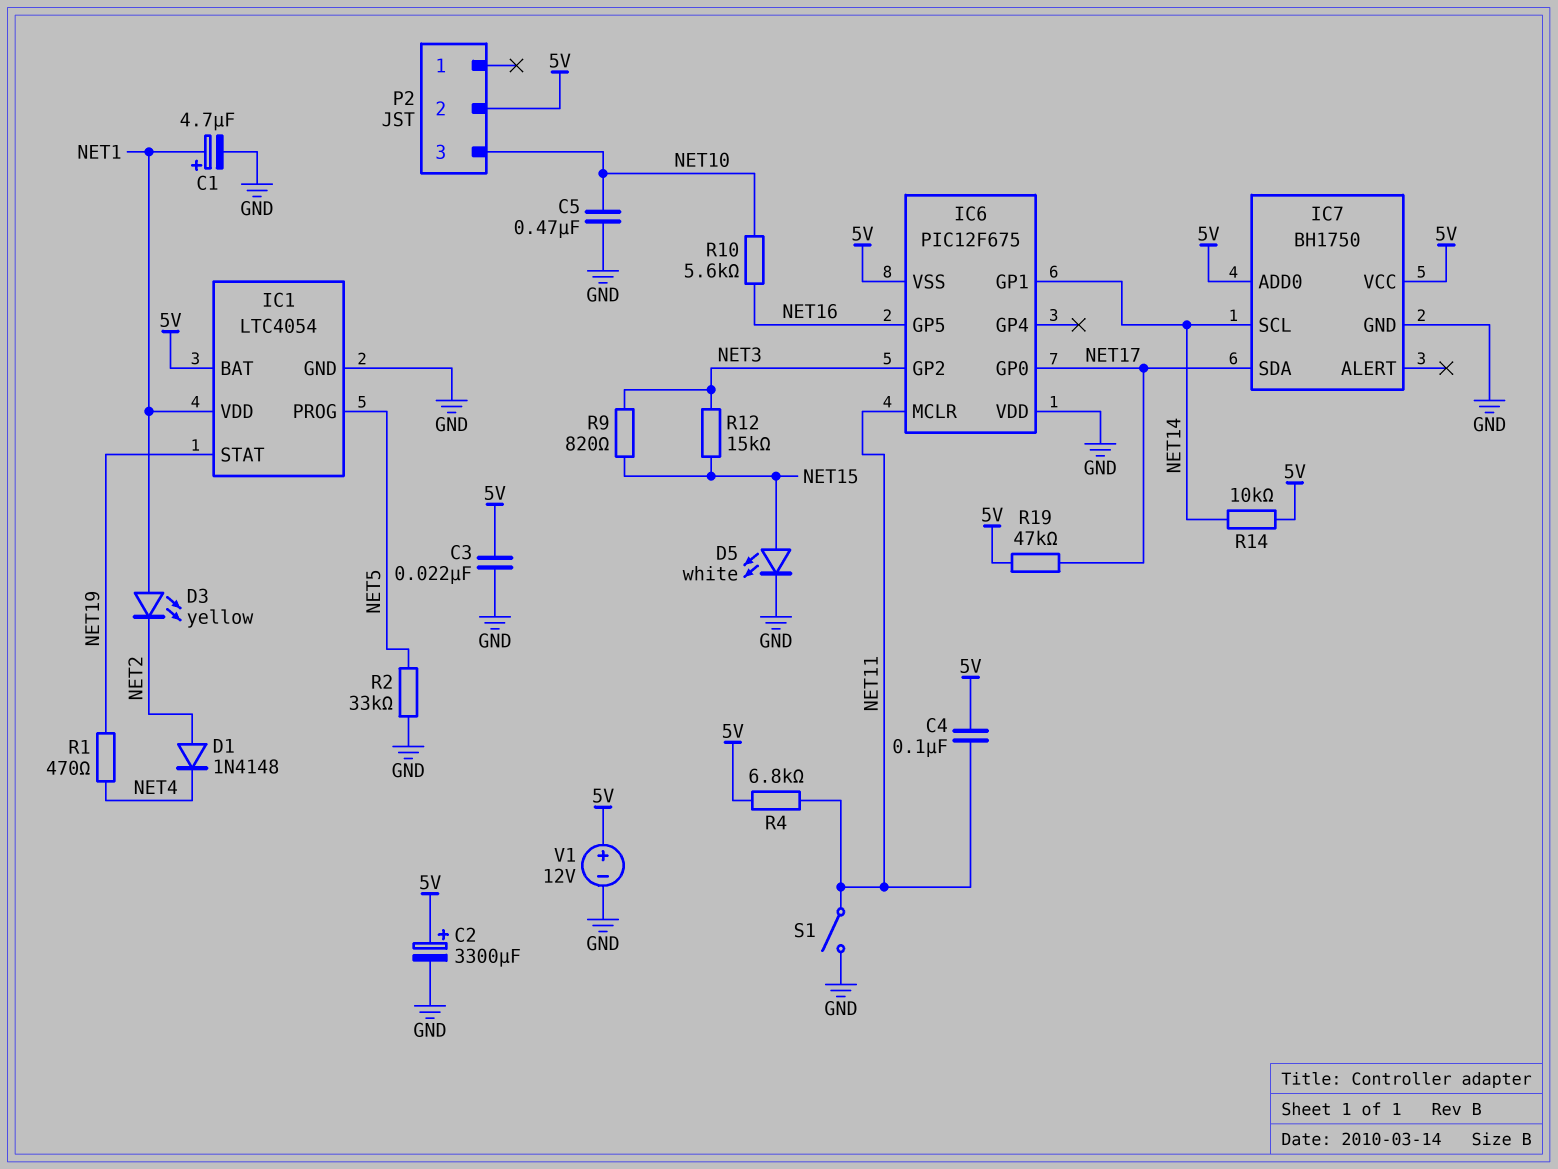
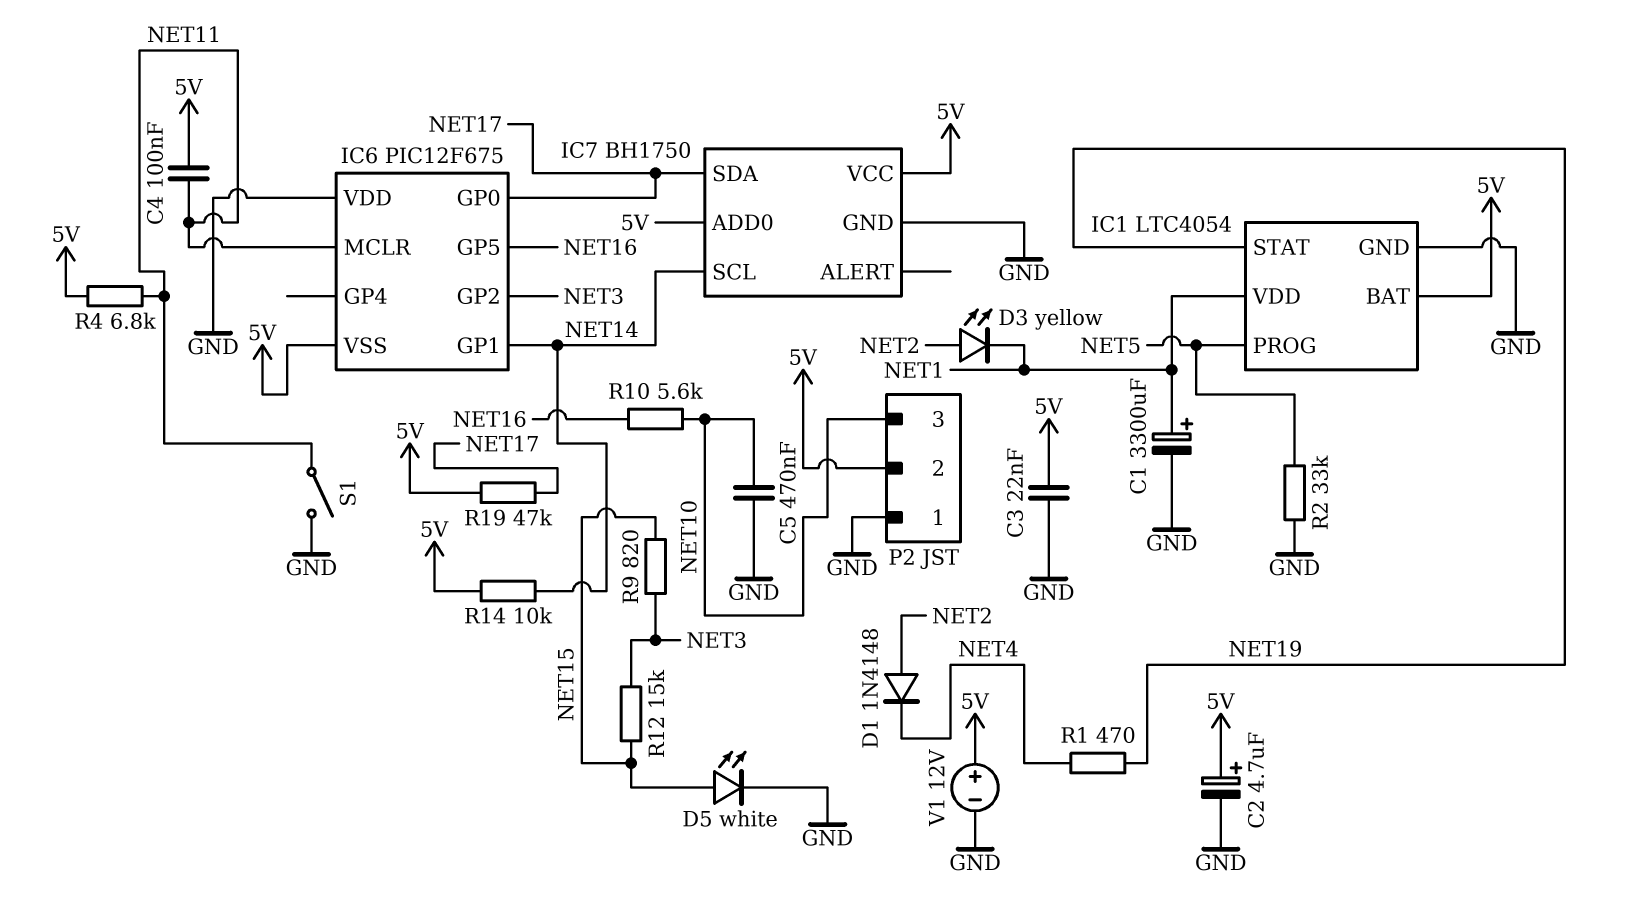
C1: 4.7uF (plus NET1, minus GND) -> 3300uF (plus NET1, minus GND)
C2: 3300uF (plus 5V, minus GND) -> 4.7uF (plus 5V, minus GND)
D3: LED yellow (A NET1, K NET2) -> LED yellow (A NET2, K NET1)
P2 pin 1: none -> GND

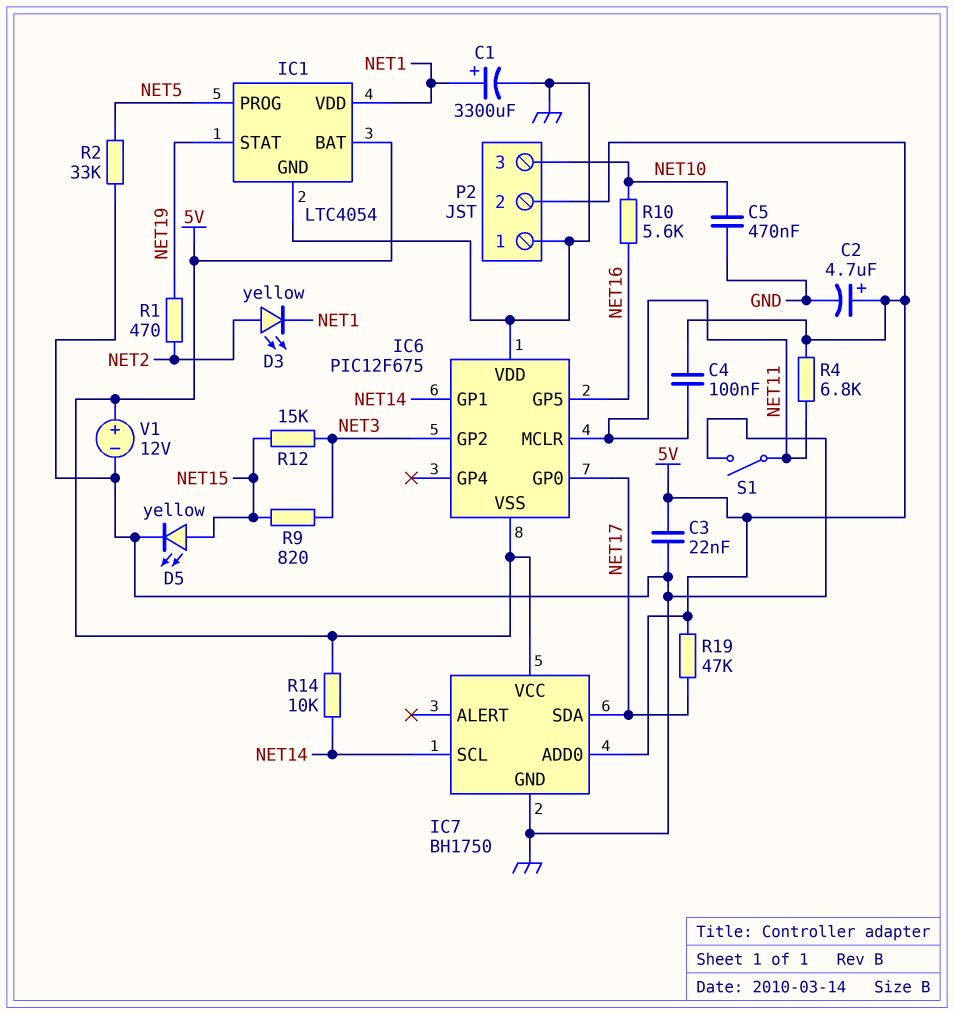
D1: diode 1N4148 (A NET2, K NET4) -> none
D5: LED white (A NET15, K GND) -> LED yellow (A NET15, K GND)
R1: 470 (NET4, NET19) -> 470 (NET2, NET19)

